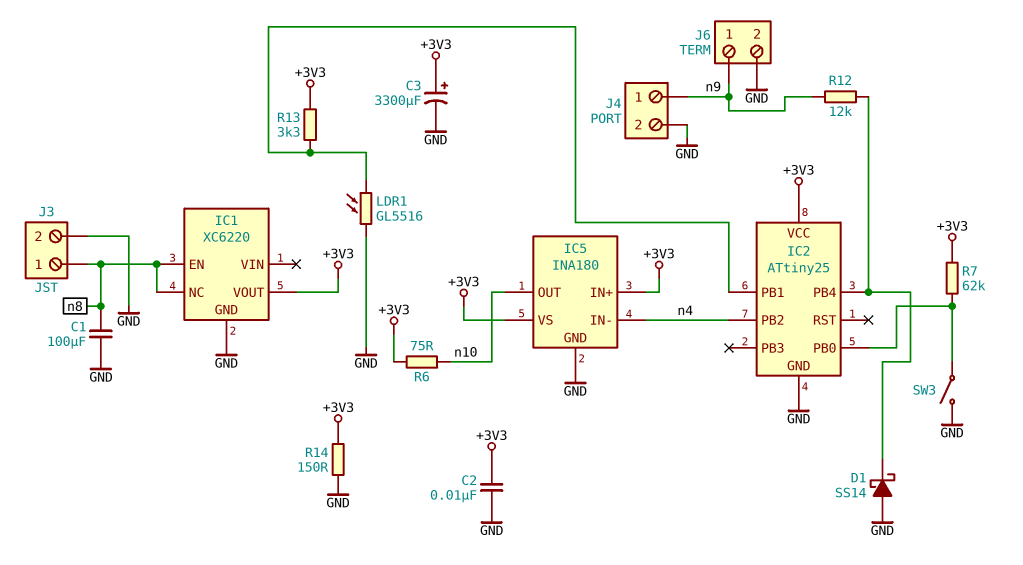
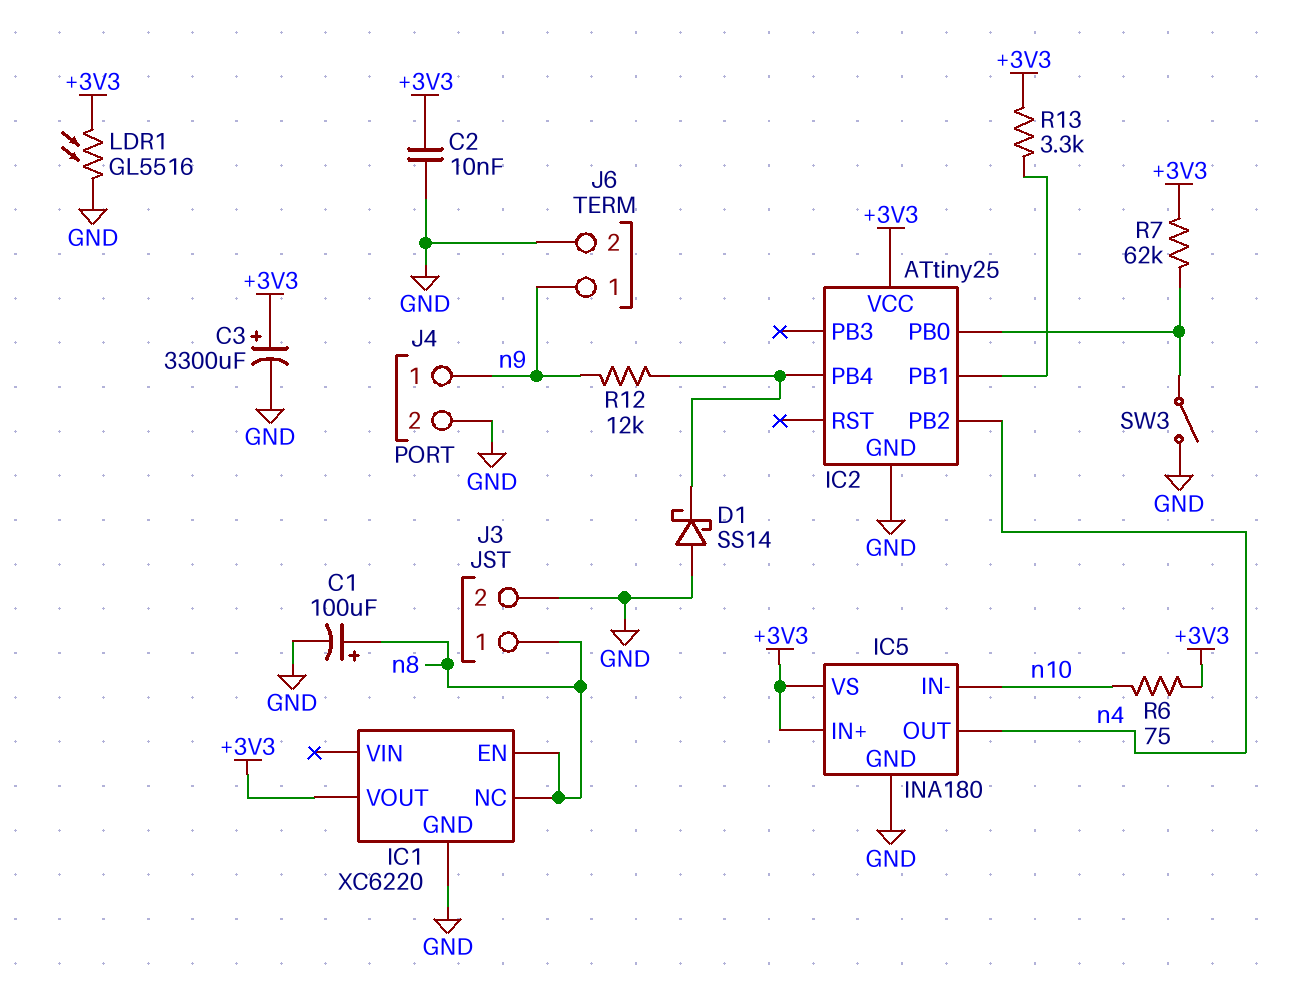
C1: 100uF (GND, n8) -> 100uF (plus n8, minus GND)
IC5 pin IN-: n4 -> n10
IC5 pin OUT: n10 -> n4
LDR1: GL5516 (GND, IC2/PB1) -> GL5516 (+3V3, GND)
R14: 150 (+3V3, GND) -> none

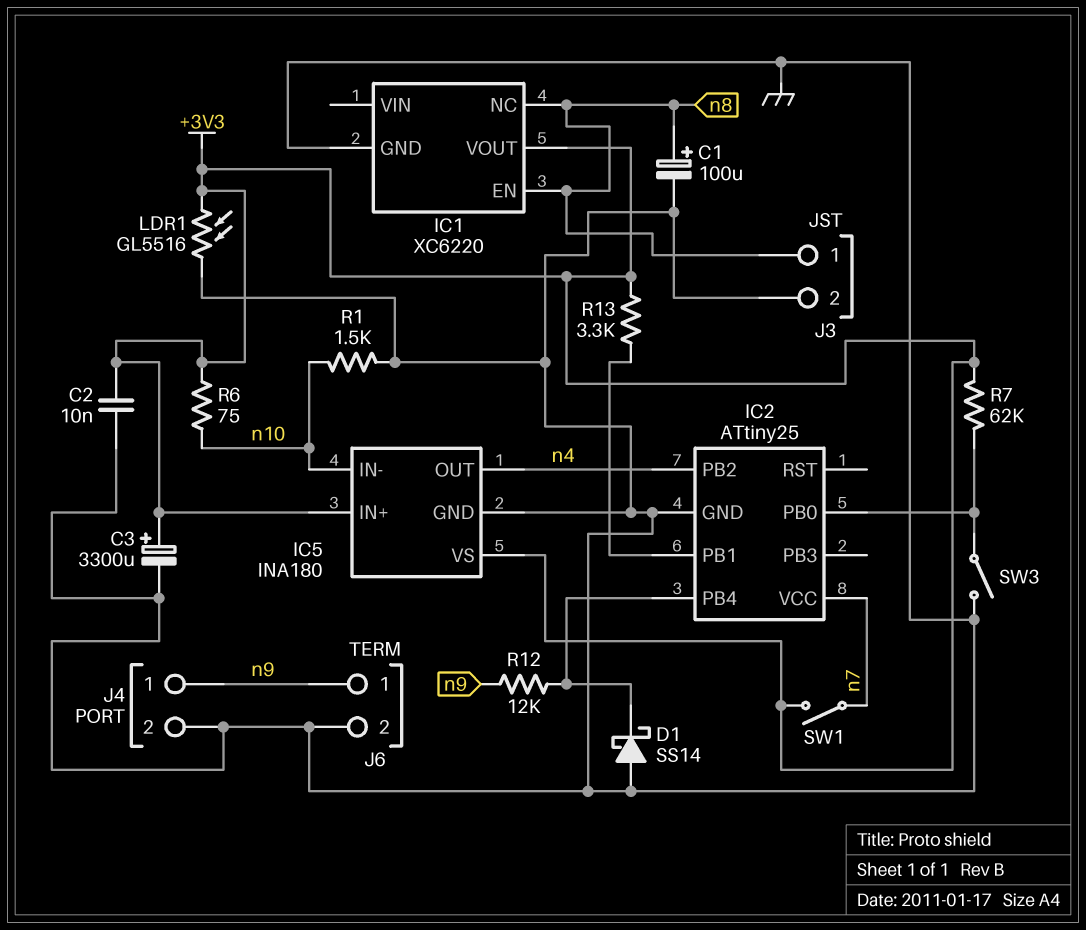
IC2 pin VCC: +3V3 -> n7
R1: none -> 1.5k (GND, n10)
SW1: none -> switch (+3V3, n7)

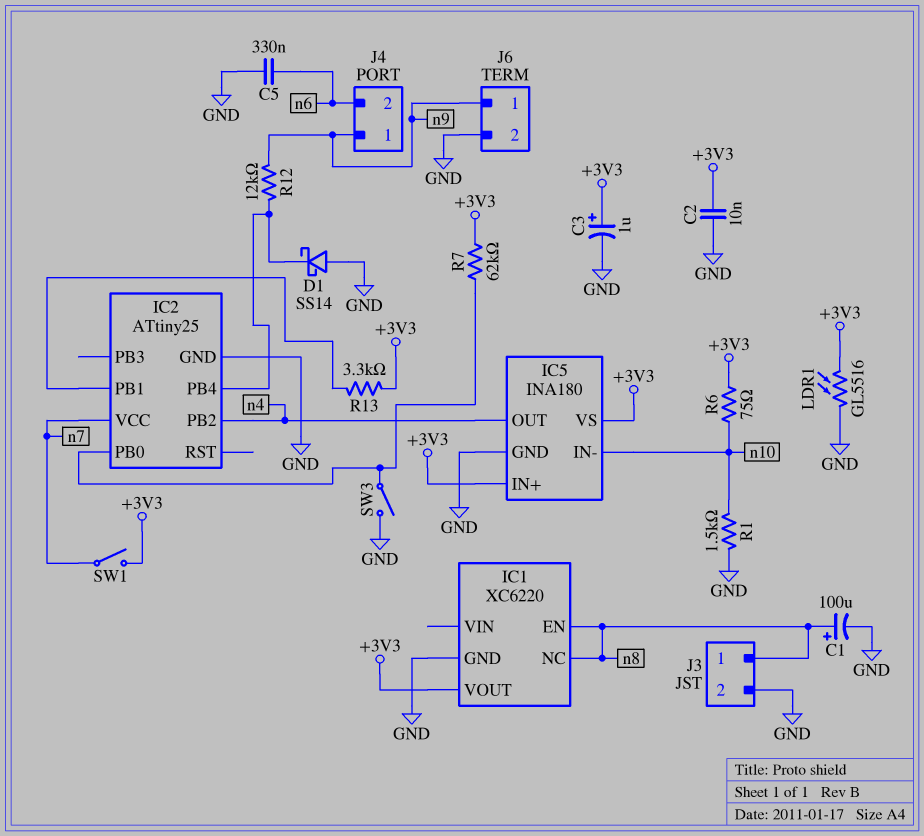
C3: 3300uF (plus +3V3, minus GND) -> 1uF (plus +3V3, minus GND)
C5: none -> 330nF (GND, n6)
J4 pin 2: GND -> n6

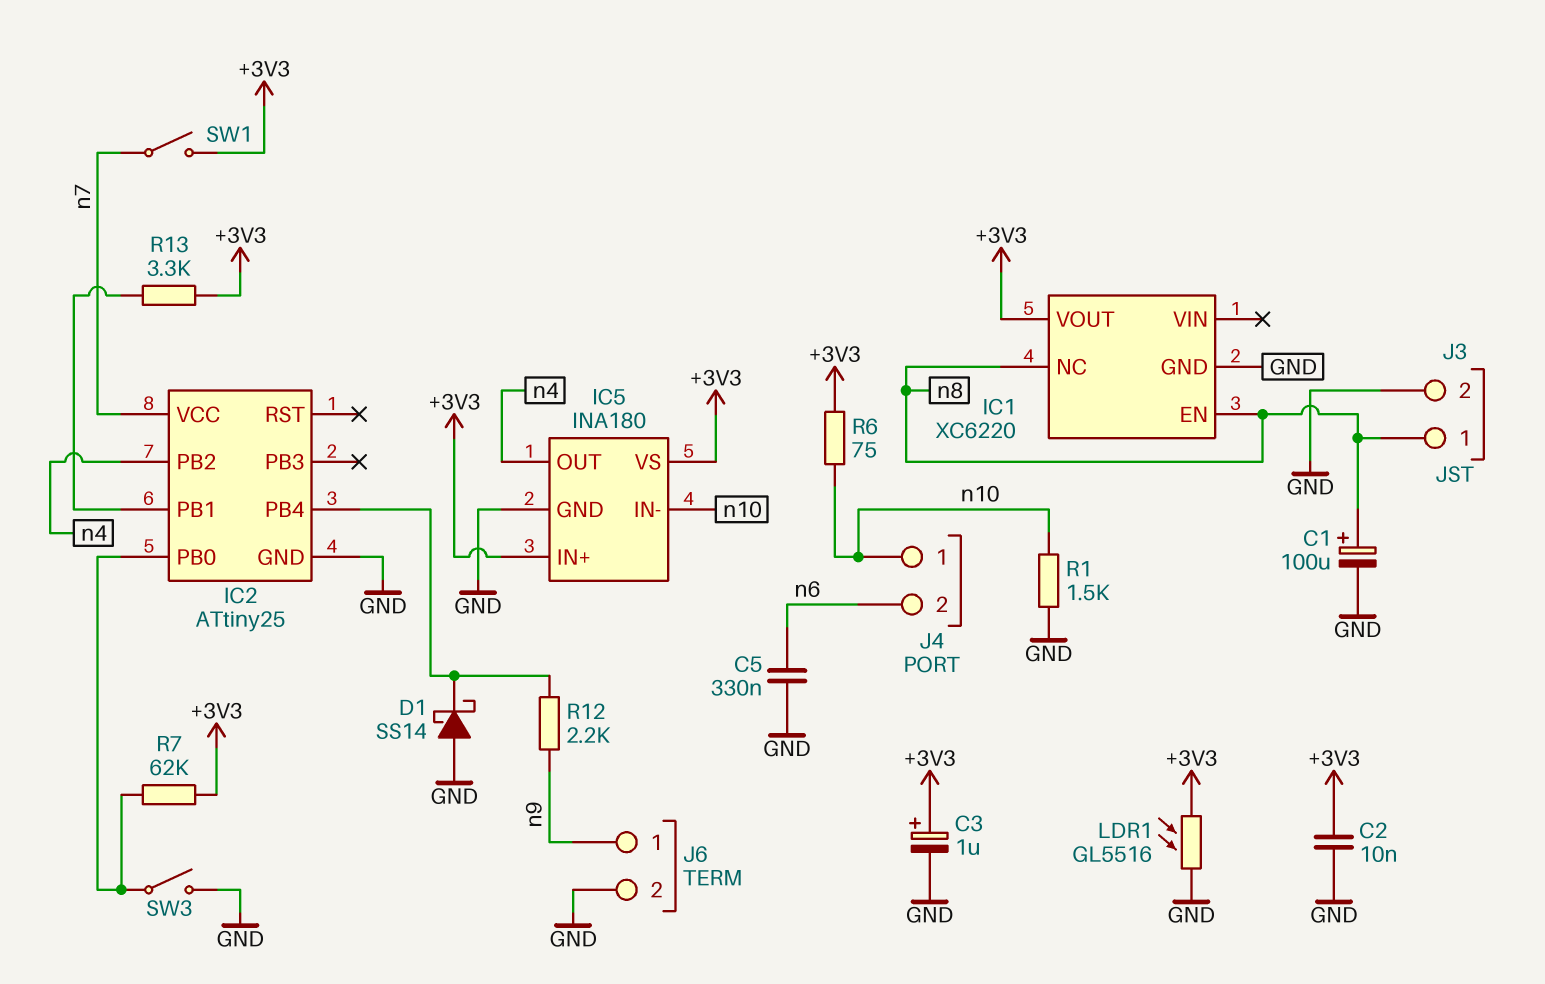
J4 pin 1: n9 -> n10
R12: 12k (IC2/PB4, n9) -> 2.2k (IC2/PB4, n9)

